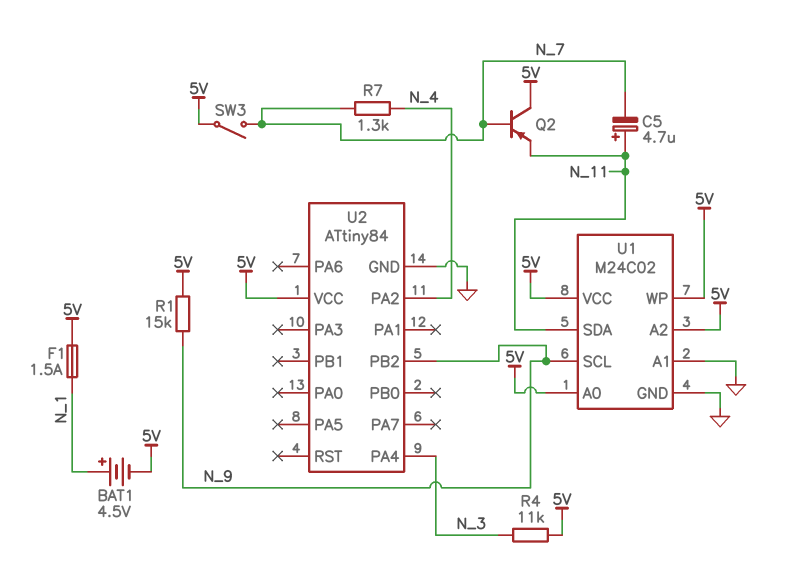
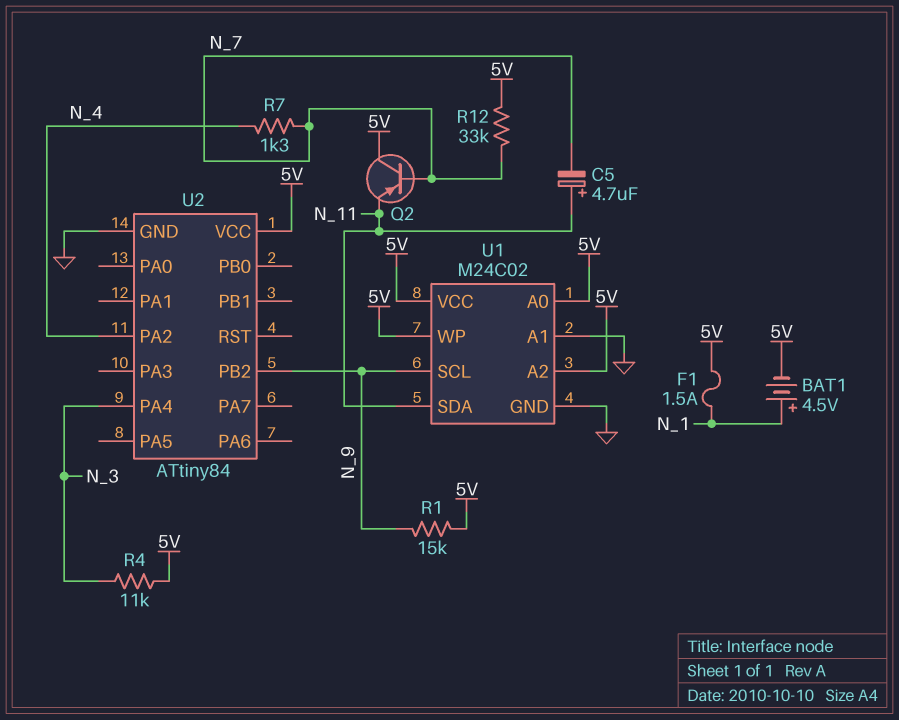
R12: none -> 33k (5V, N_7)
SW3: switch (5V, N_7) -> none

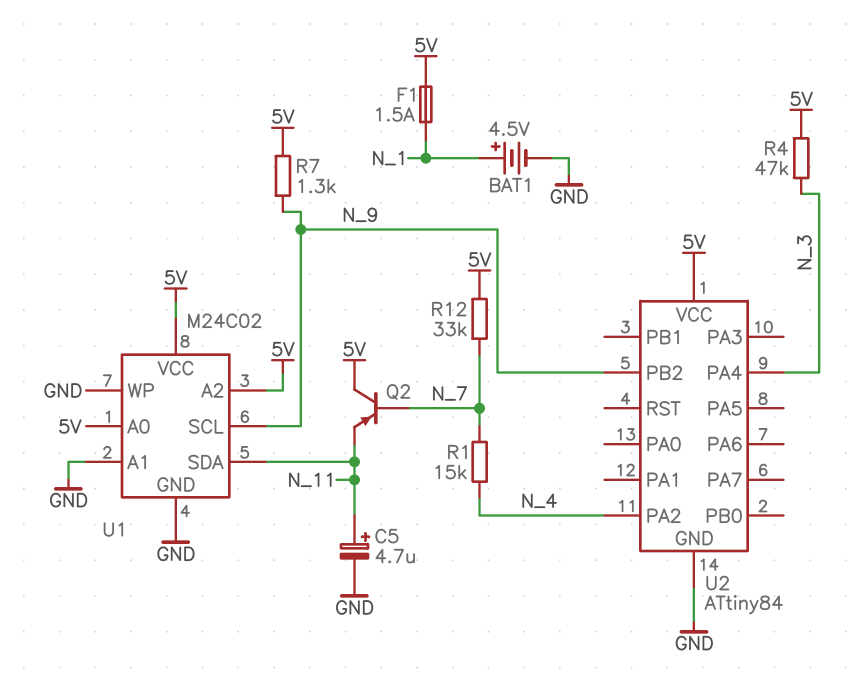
BAT1: 4.5V (plus N_1, minus 5V) -> 4.5V (plus N_1, minus GND)
C5: 4.7uF (plus N_11, minus N_7) -> 4.7uF (plus N_11, minus GND)
R1: 15k (5V, N_9) -> 15k (N_4, N_7)
R4: 11k (5V, N_3) -> 47k (5V, N_3)
R7: 1.3k (N_4, N_7) -> 1.3k (5V, N_9)
U1 pin WP: 5V -> GND

